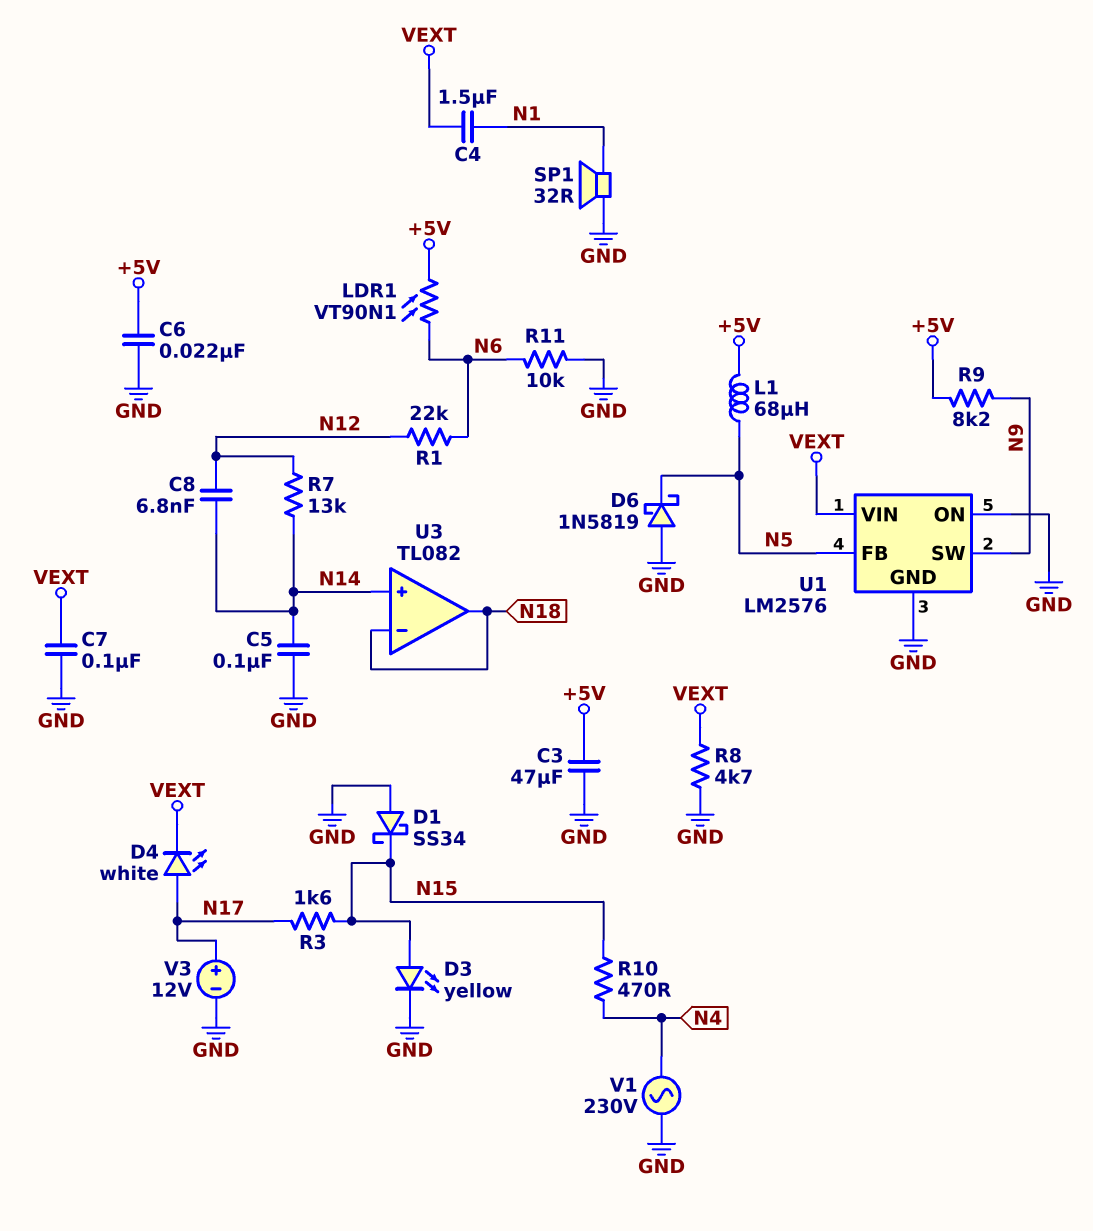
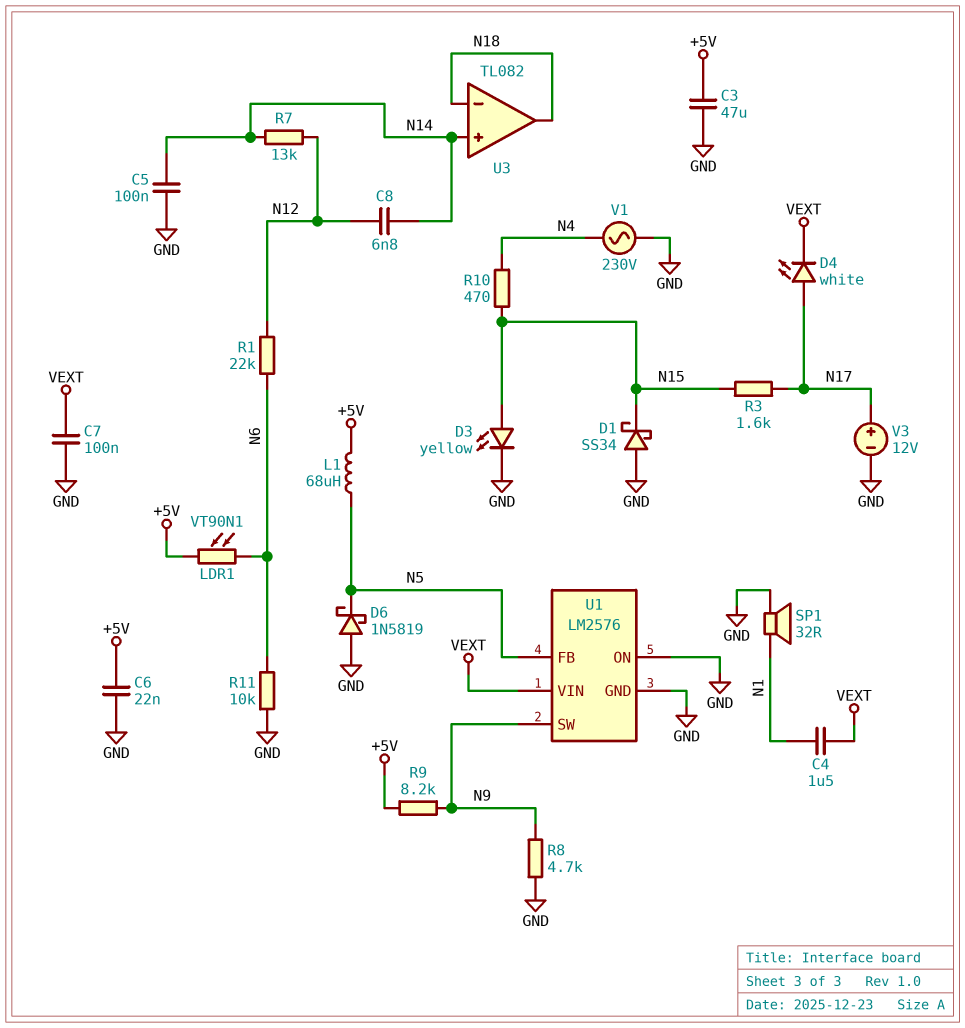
R8: 4.7k (GND, VEXT) -> 4.7k (GND, N9)

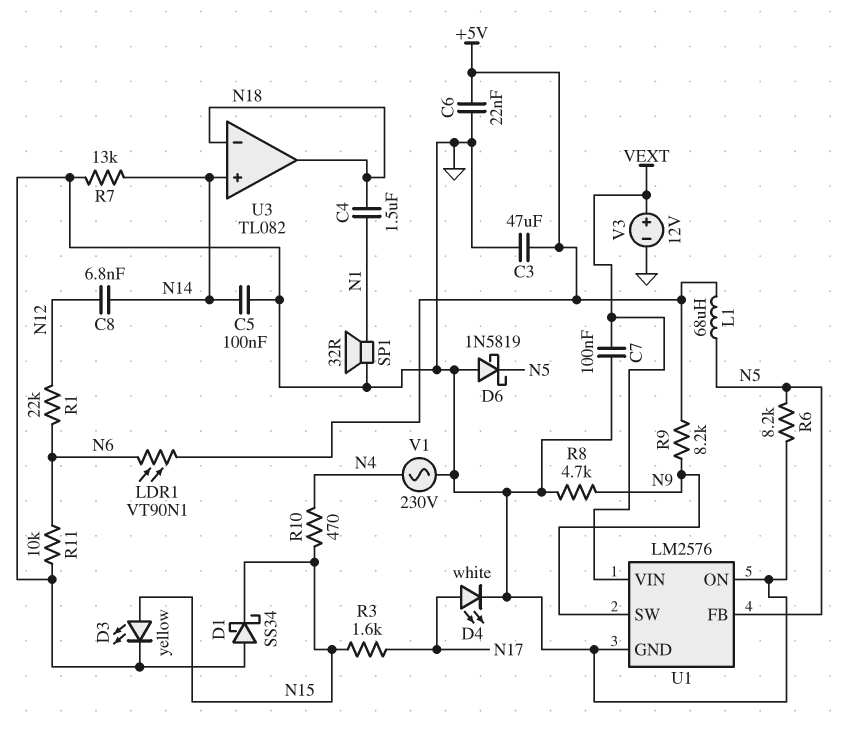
C4: 1.5uF (N1, VEXT) -> 1.5uF (N1, N18)
D4: LED white (A N17, K VEXT) -> LED white (A N17, K GND)
R6: none -> 8.2k (GND, N5)
R7: 13k (N12, N14) -> 13k (GND, N14)
V3: 12V (plus N17, minus GND) -> 12V (plus VEXT, minus GND)

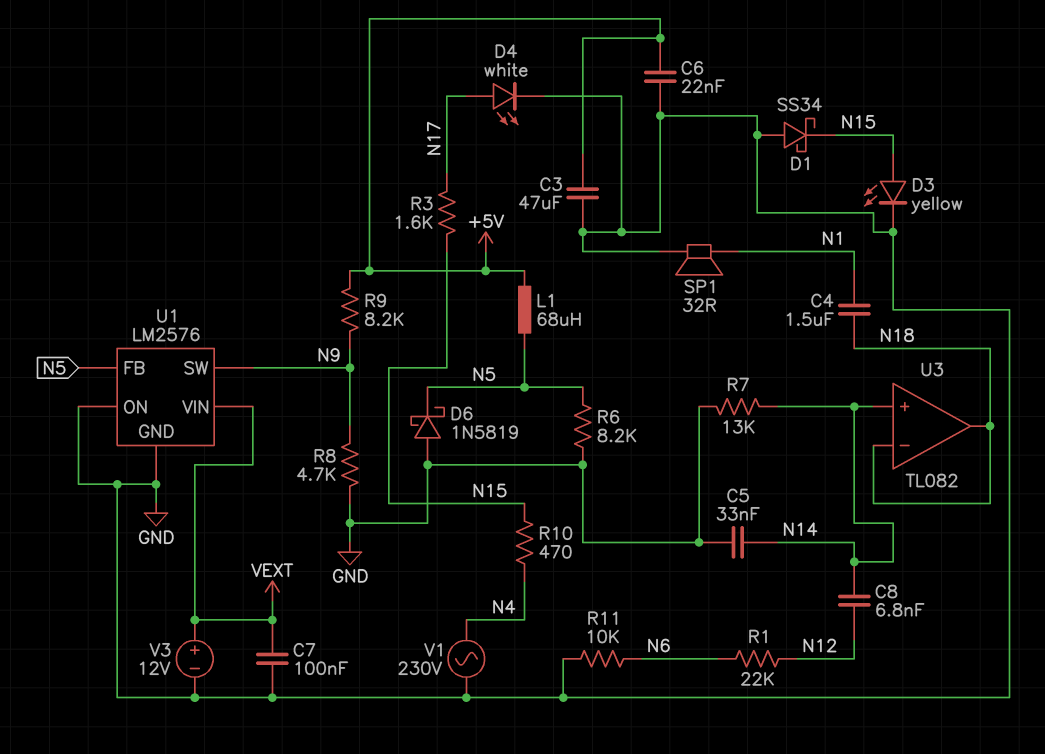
C5: 100nF (GND, N14) -> 33nF (GND, N14)
LDR1: VT90N1 (+5V, N6) -> none

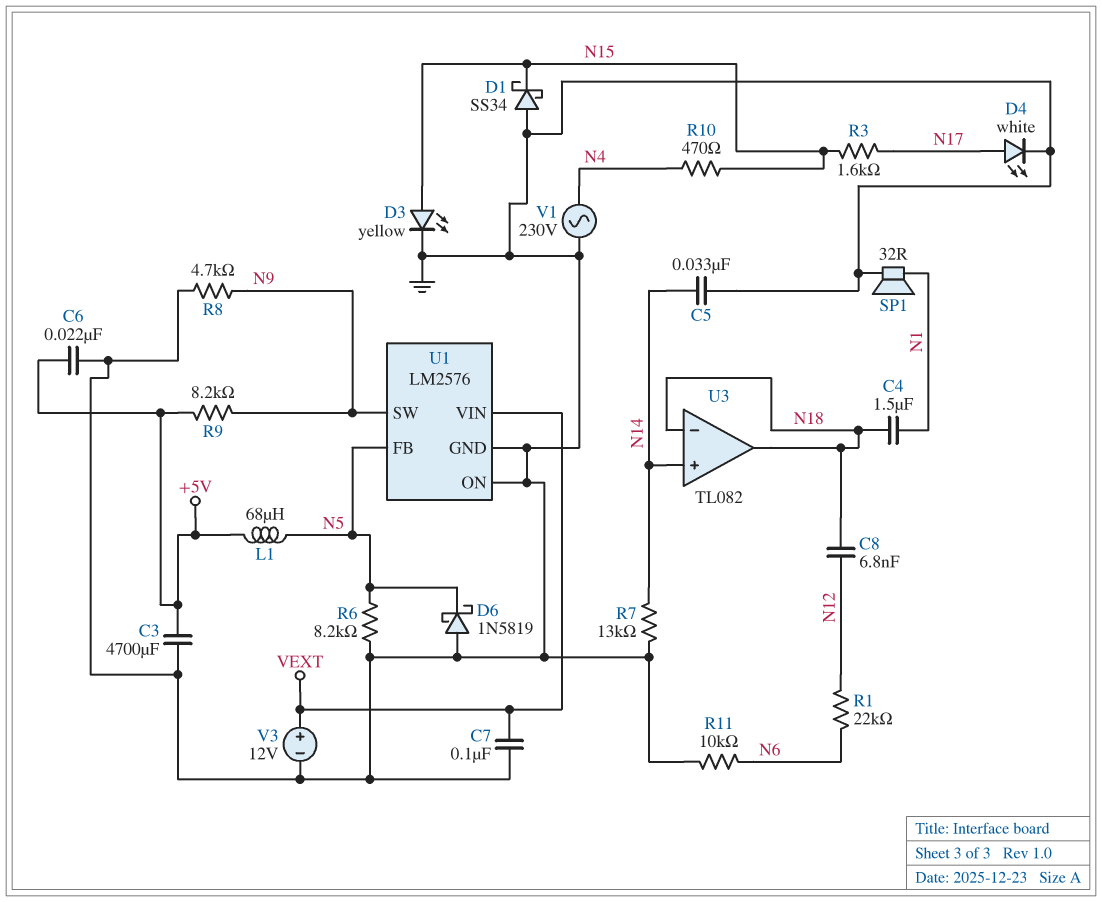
C3: 47uF (+5V, GND) -> 4700uF (+5V, GND)
C8: 6.8nF (N12, N14) -> 6.8nF (N12, N18)

